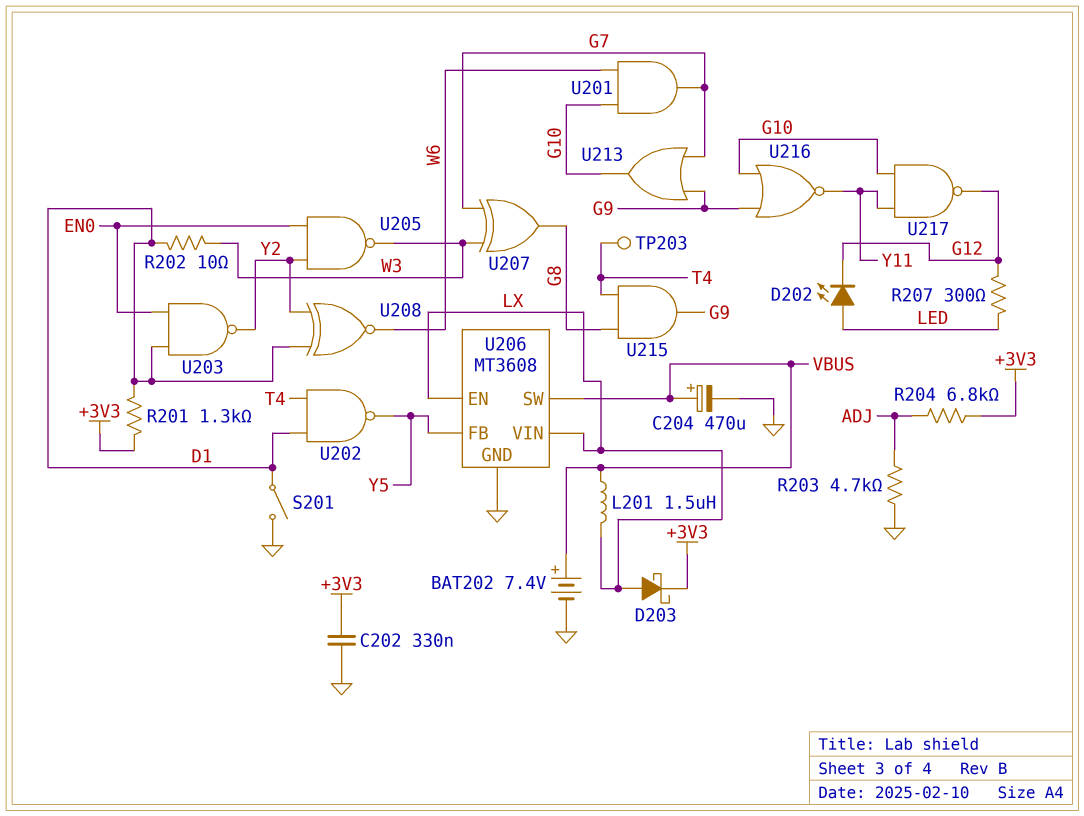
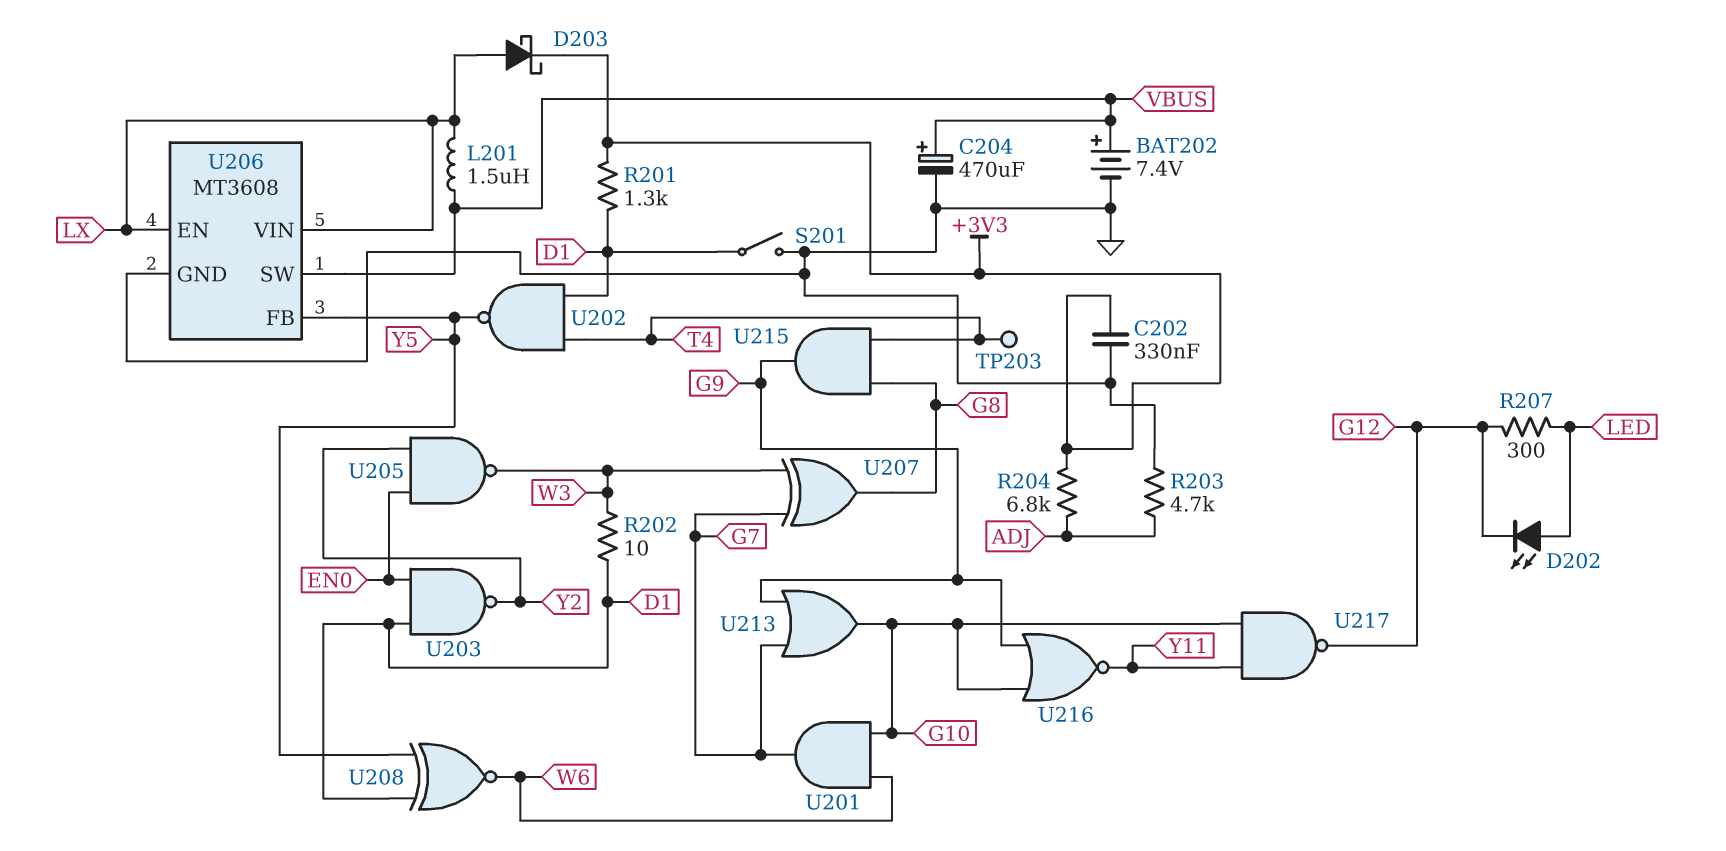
U208: XNOR (in D1, in Y2, out W6) -> XNOR (in D1, in Y5, out W6)

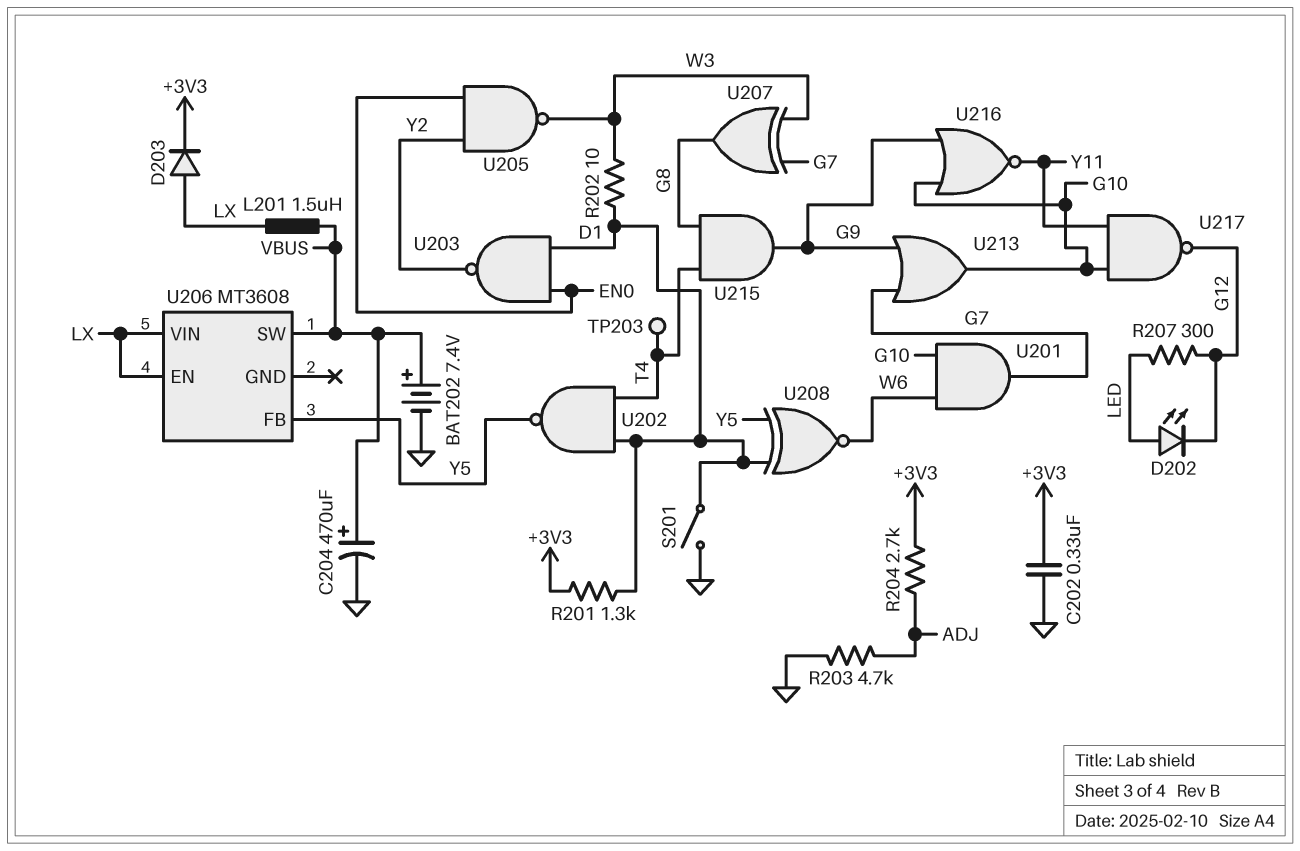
D203: schottky (A LX, K +3V3) -> diode (A LX, K +3V3)
R204: 6.8k (+3V3, ADJ) -> 2.7k (+3V3, ADJ)
U206 pin GND: GND -> none

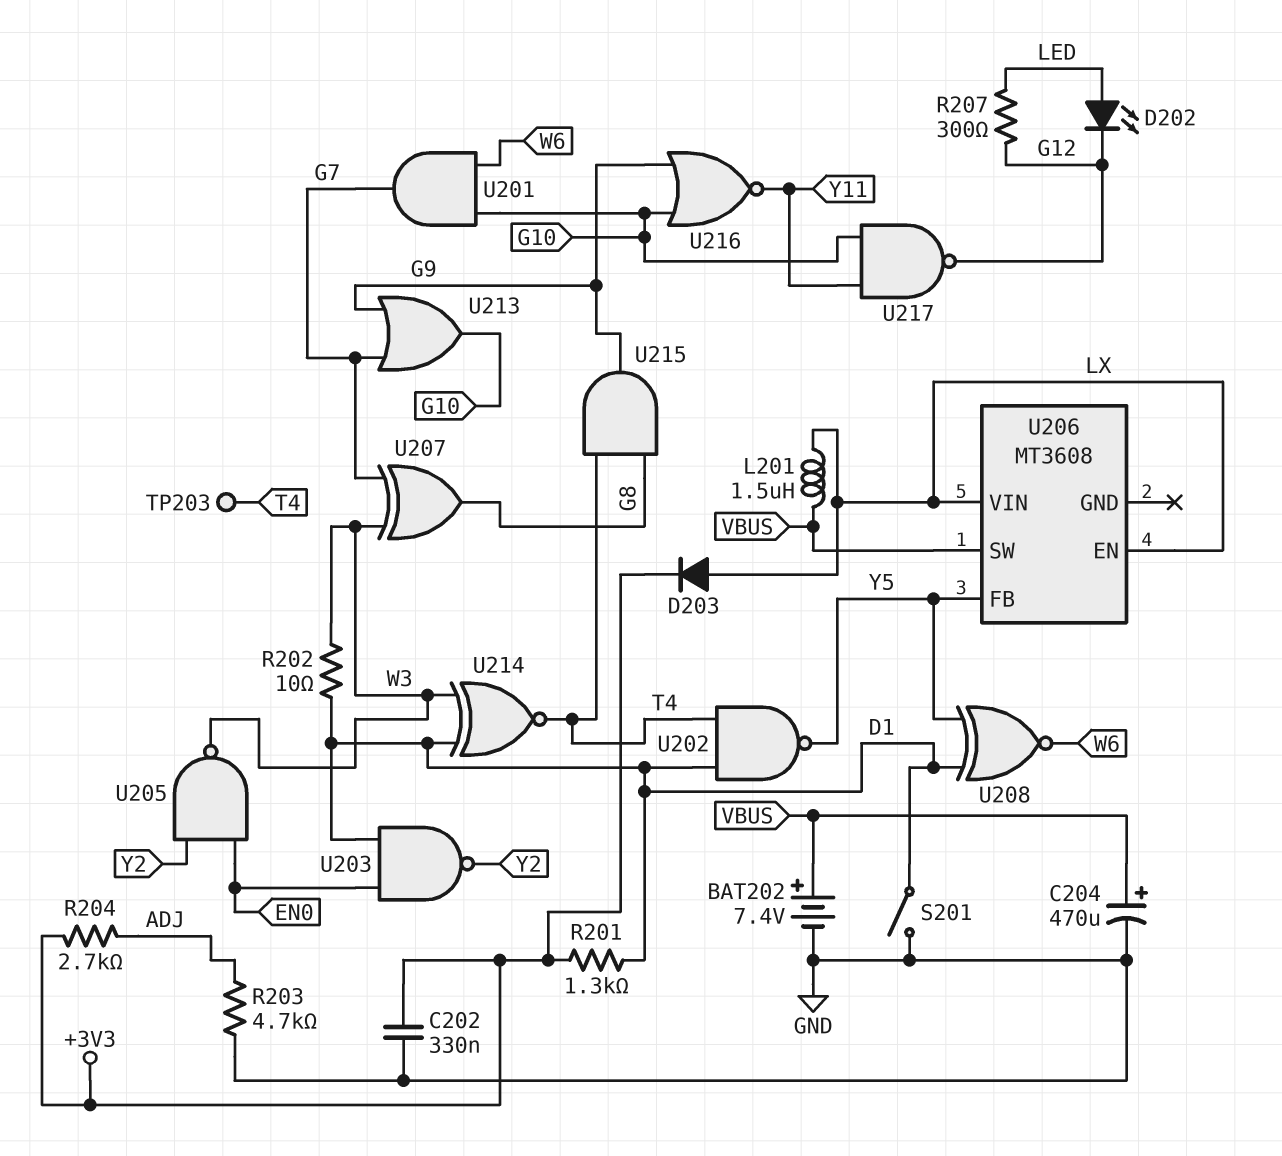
U214: none -> XNOR (in D1, in W3, out T4)

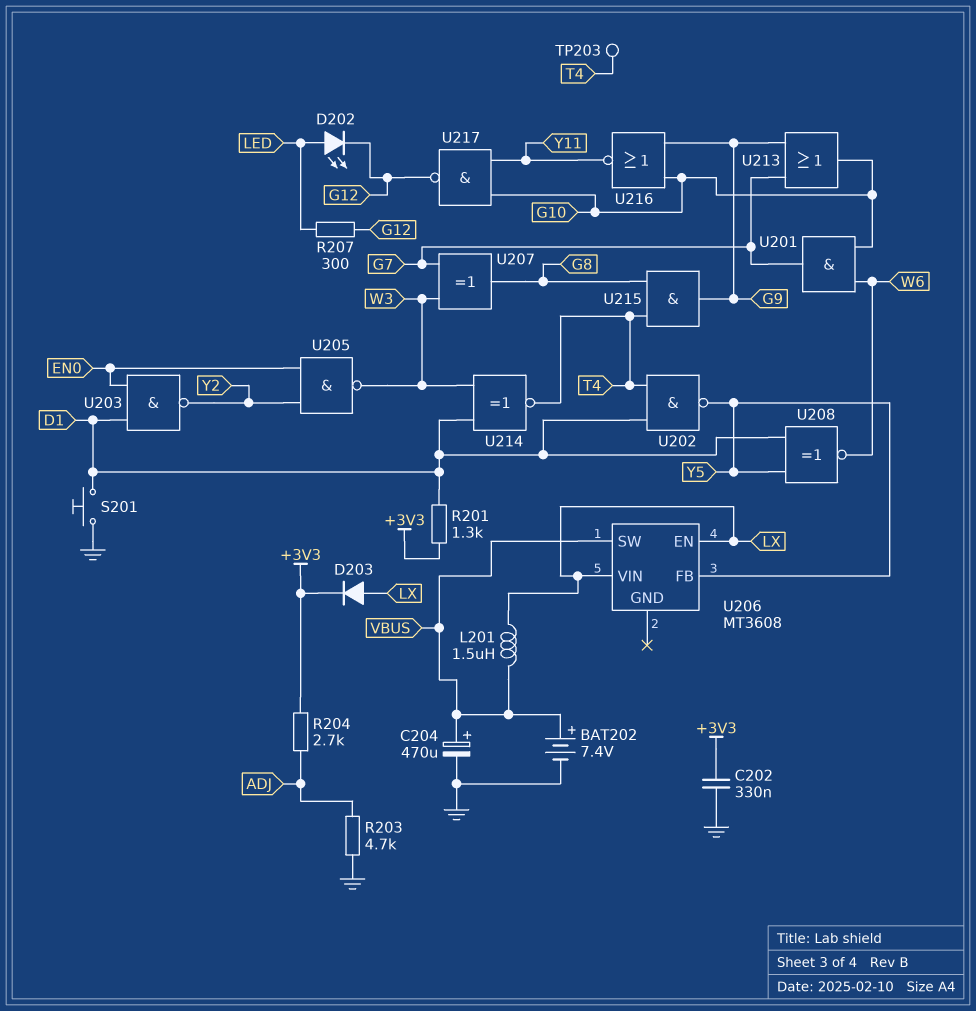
R202: 10 (D1, W3) -> none
S201: switch (D1, GND) -> button (D1, GND)

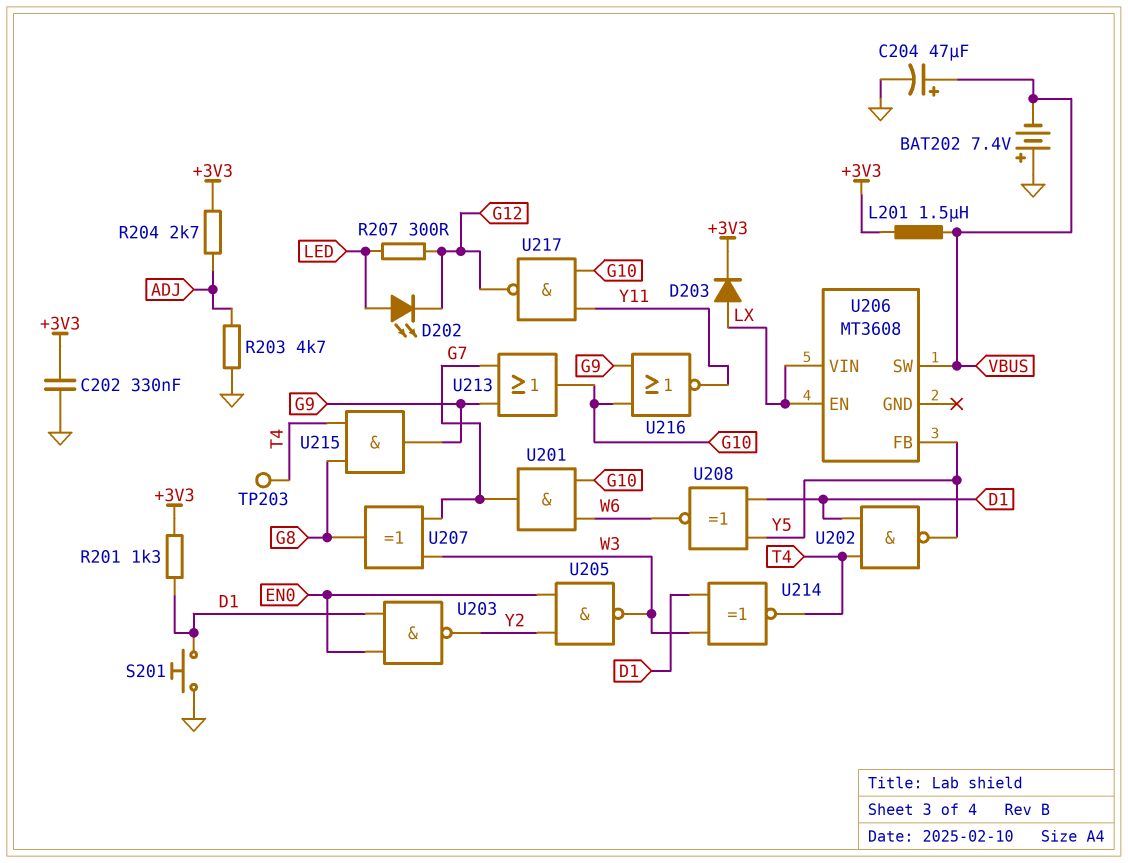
BAT202: 7.4V (plus VBUS, minus GND) -> 7.4V (plus GND, minus VBUS)
C204: 470uF (plus VBUS, minus GND) -> 47uF (plus VBUS, minus GND)
L201: 1.5uH (LX, VBUS) -> 1.5uH (+3V3, VBUS)

